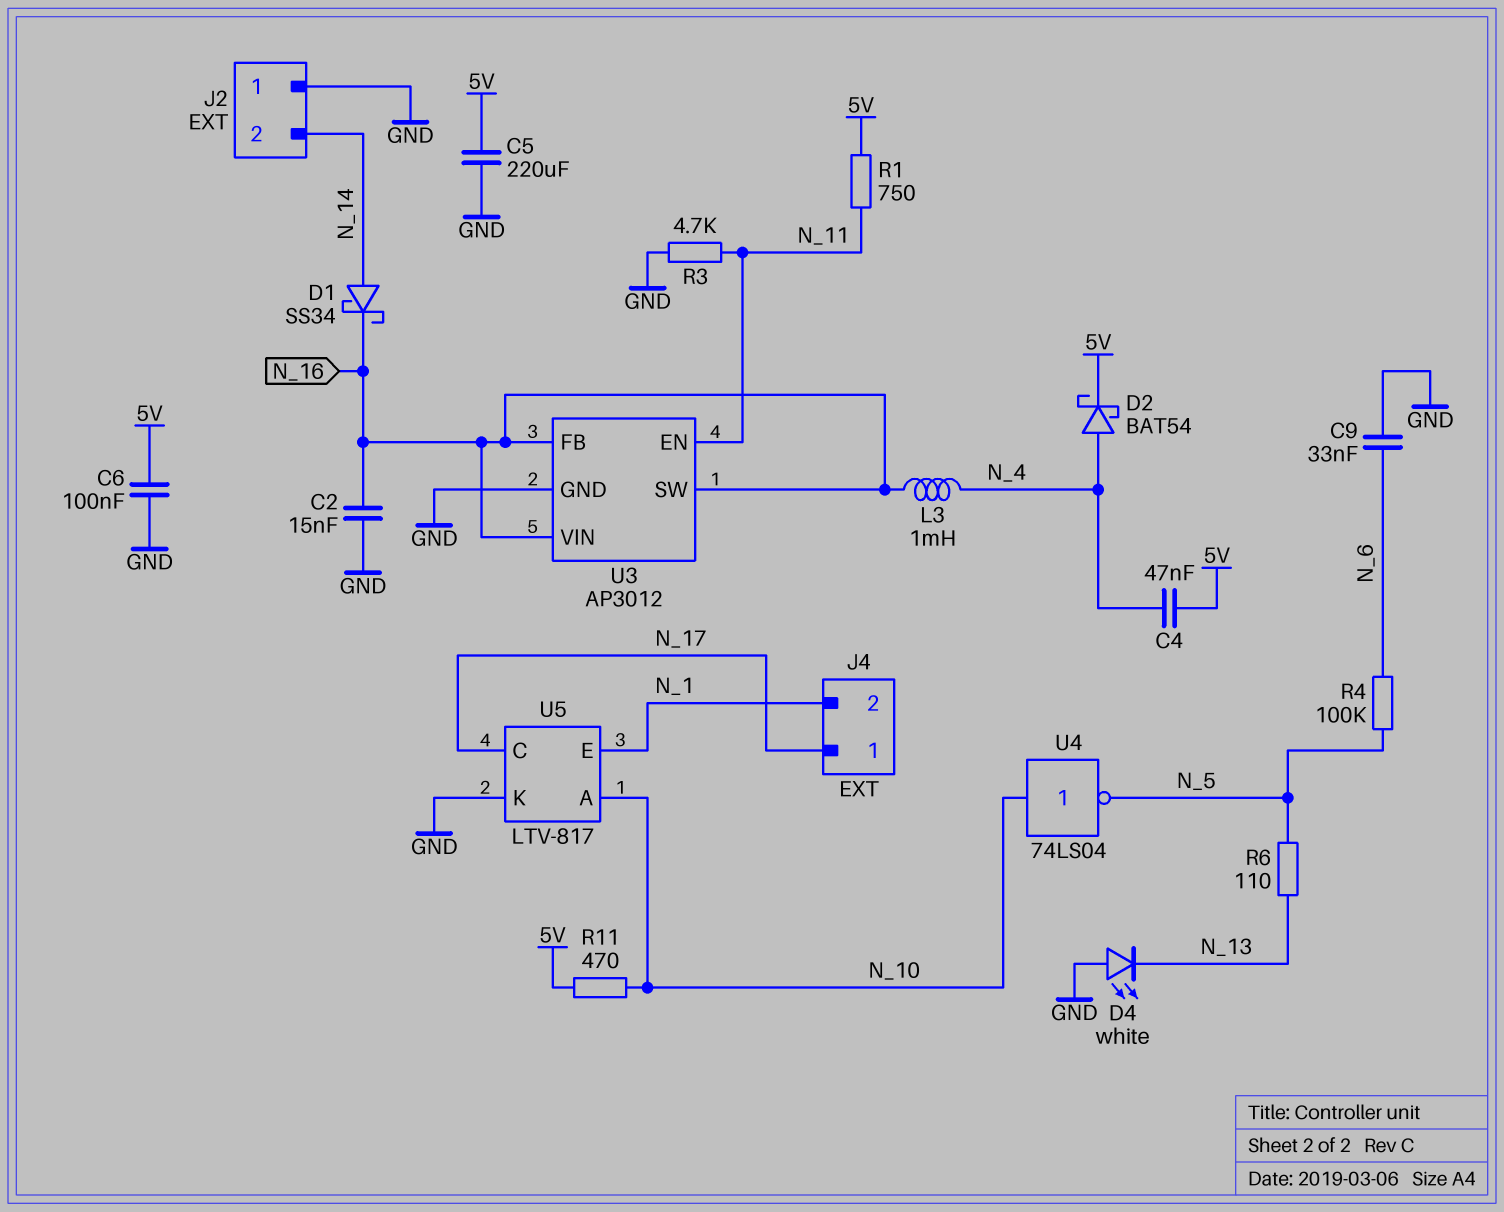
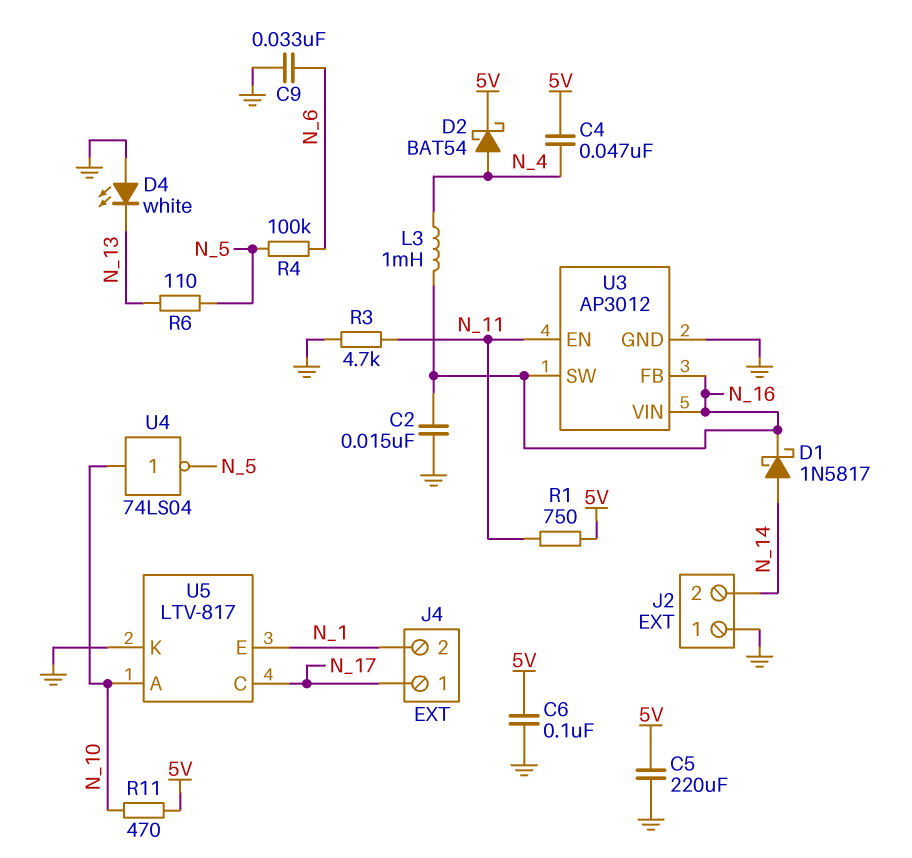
D1: schottky SS34 (A N_14, K N_16) -> schottky 1N5817 (A N_14, K N_16)

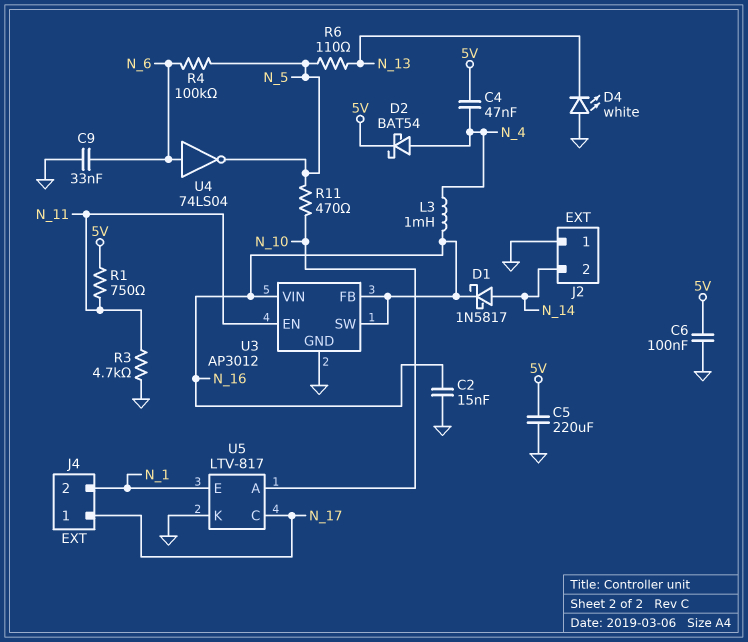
R11: 470 (5V, N_10) -> 470 (N_5, N_10)
U4: NOT 74LS04 (in N_10, out N_5) -> NOT 74LS04 (in N_6, out N_5)

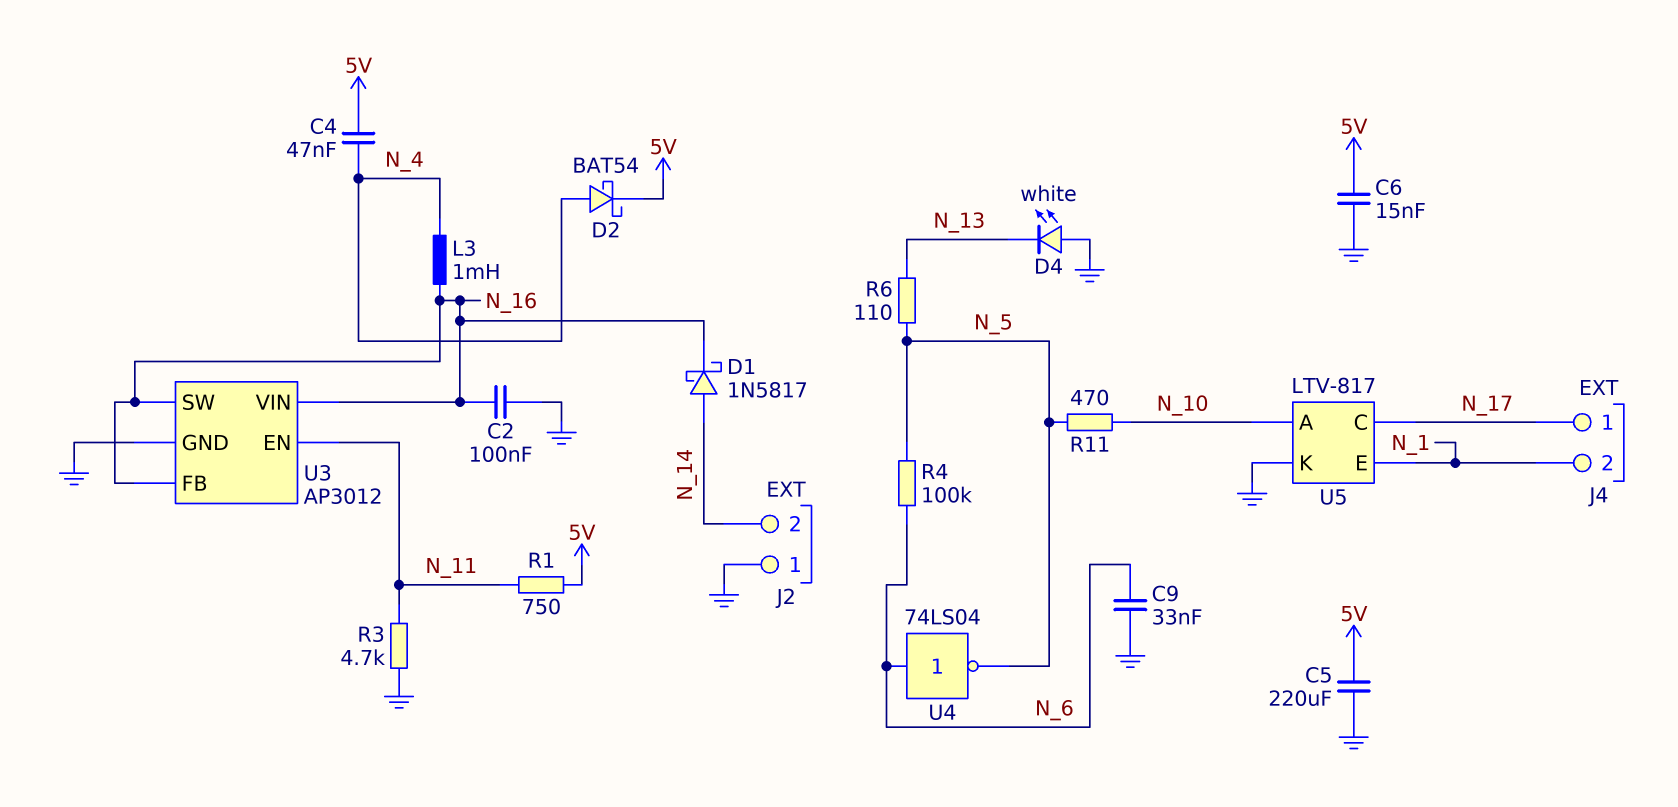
C2: 15nF (GND, N_16) -> 100nF (GND, N_16)
C6: 100nF (5V, GND) -> 15nF (5V, GND)

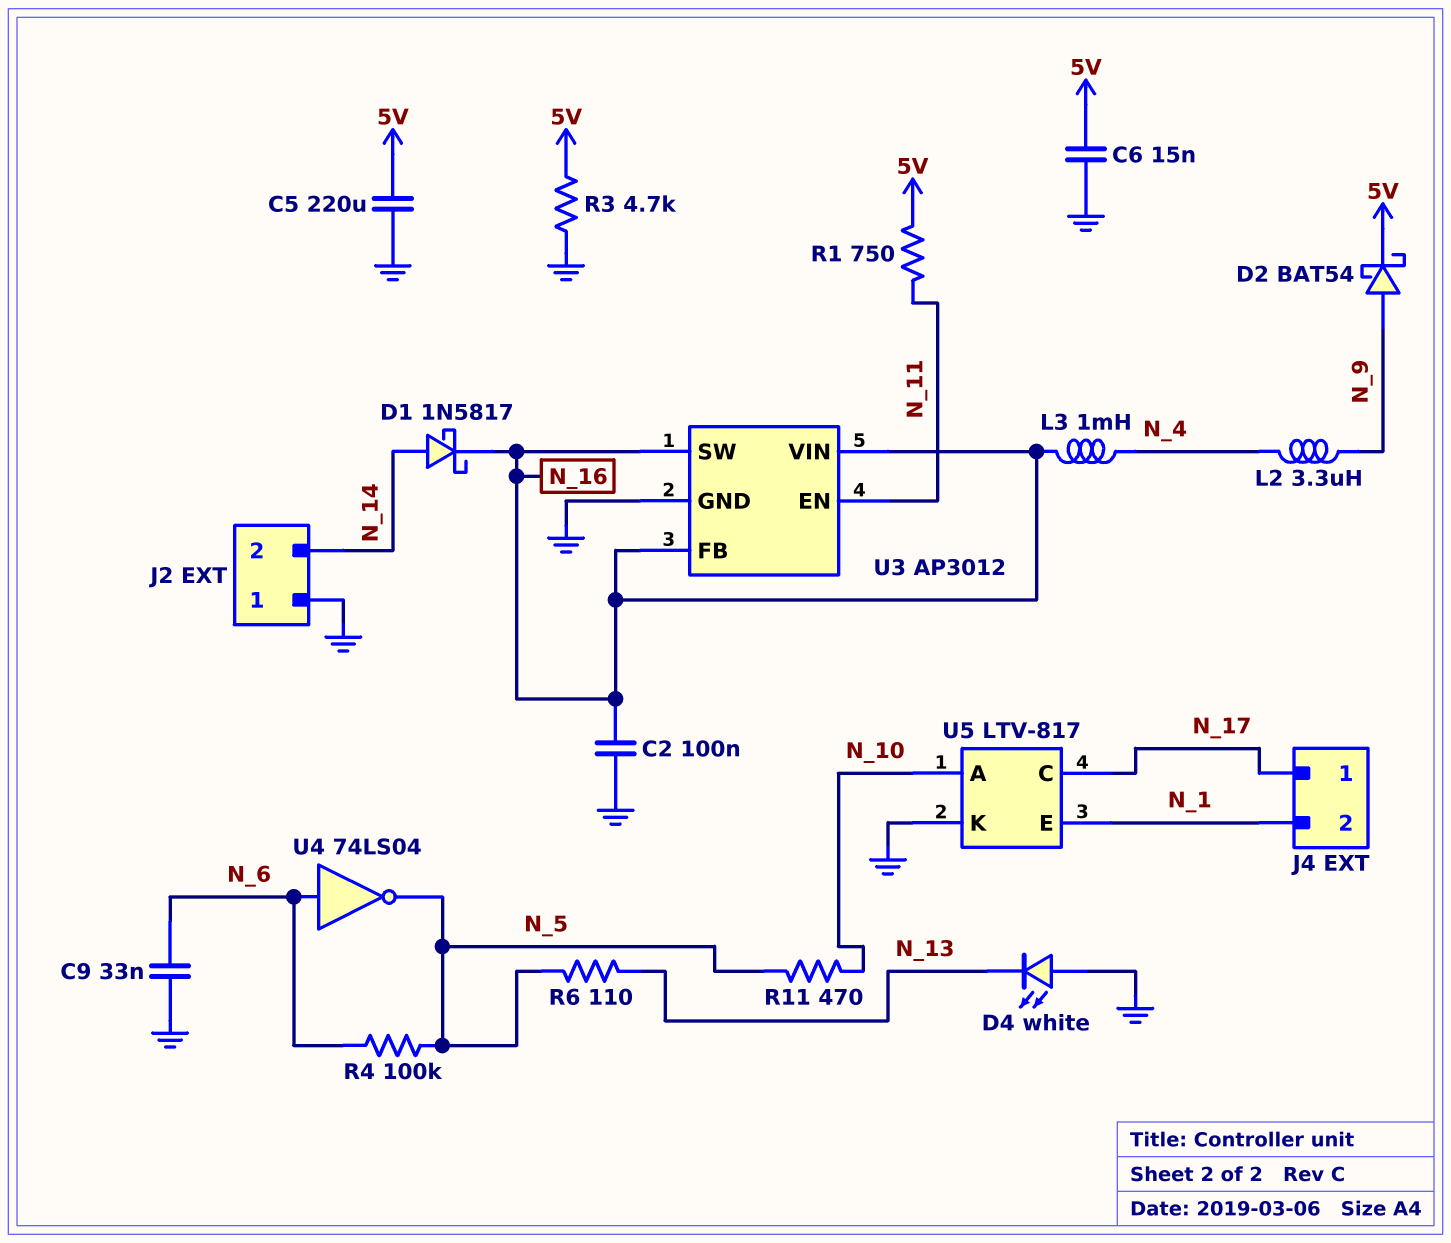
C4: 47nF (5V, N_4) -> none
D2: schottky BAT54 (A N_4, K 5V) -> schottky BAT54 (A N_9, K 5V)
L2: none -> 3.3uH (N_4, N_9)
R3: 4.7k (GND, N_11) -> 4.7k (5V, GND)

